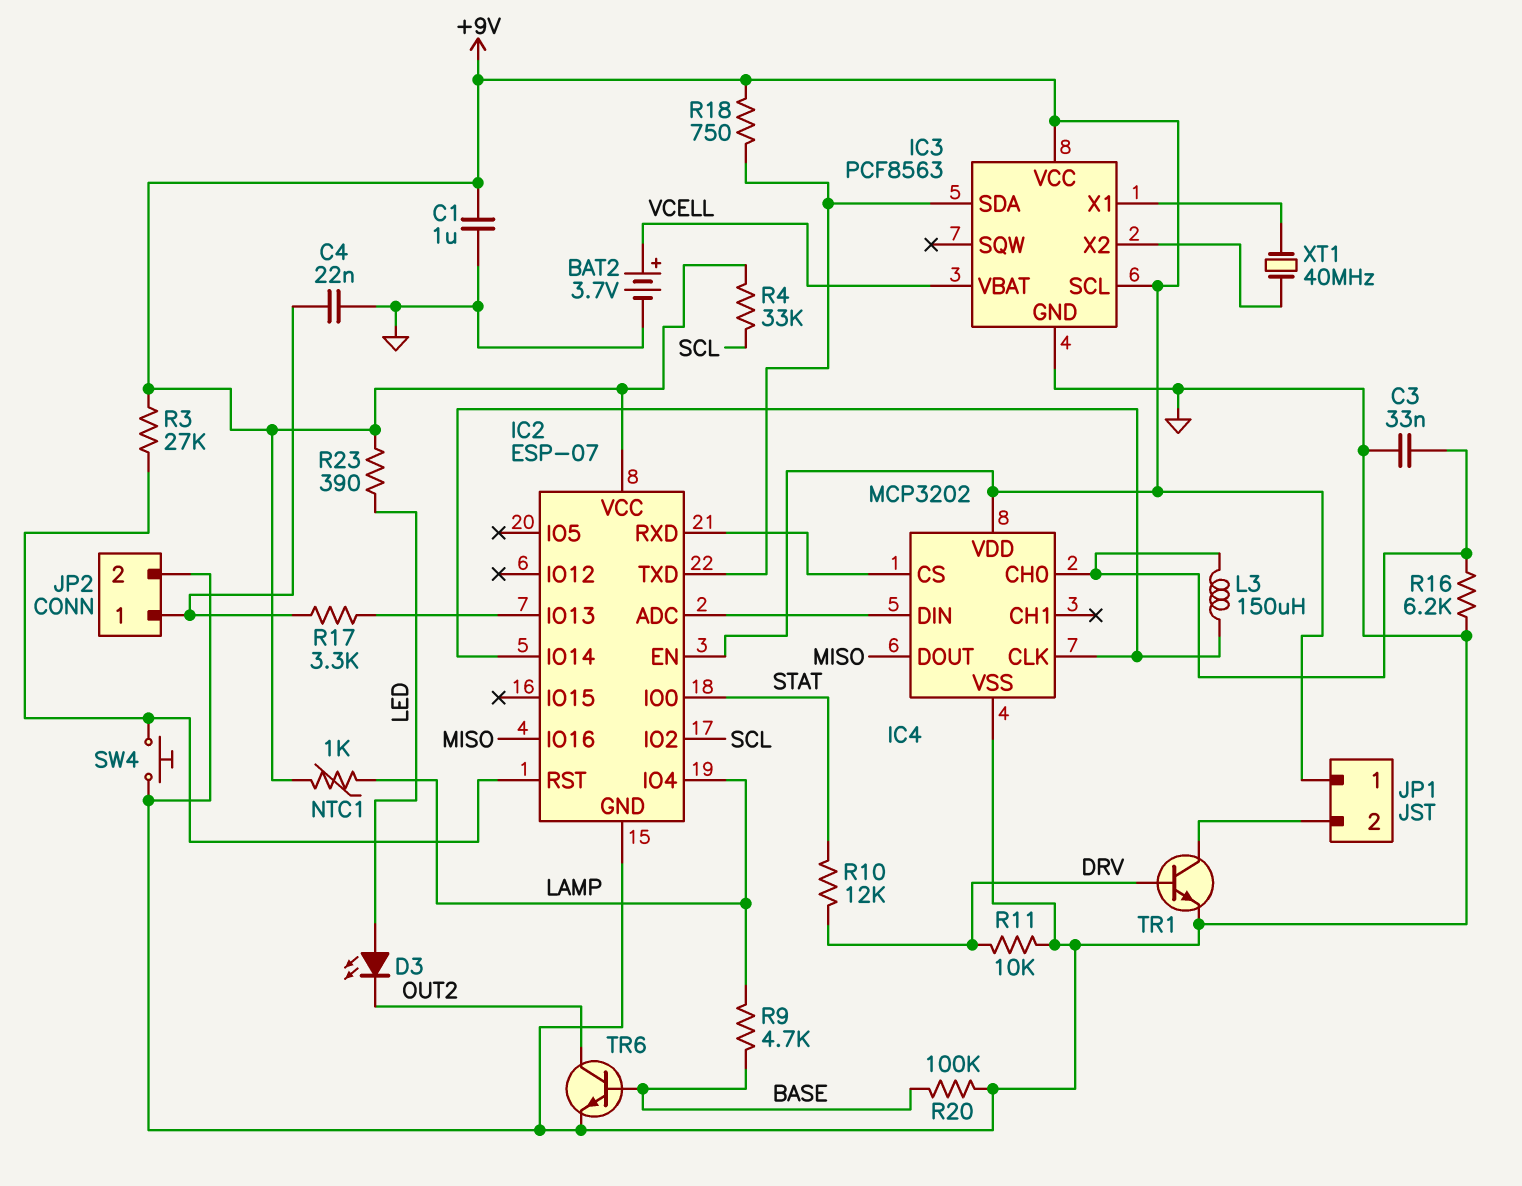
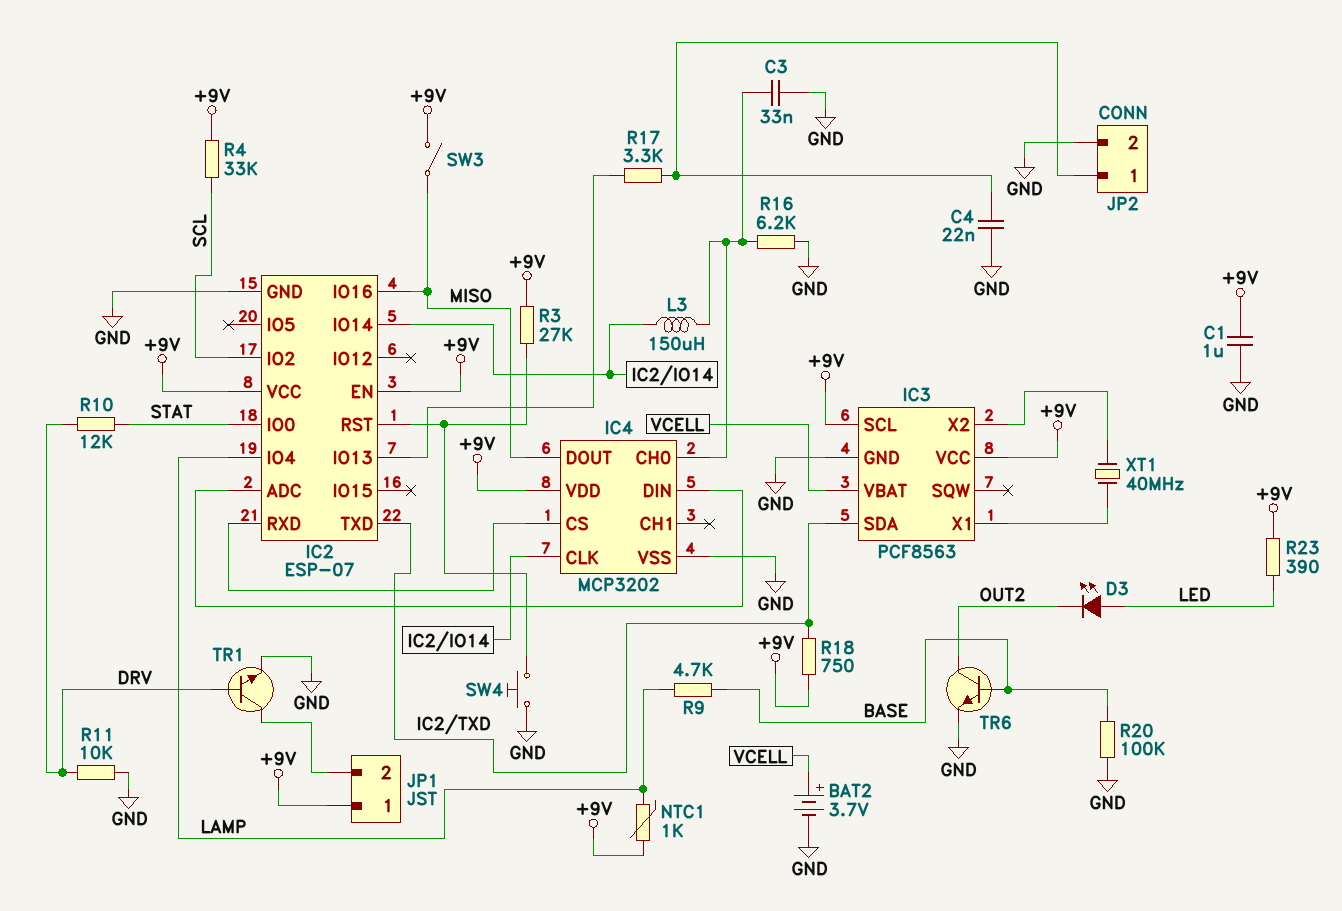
SW3: none -> switch (+9V, MISO)

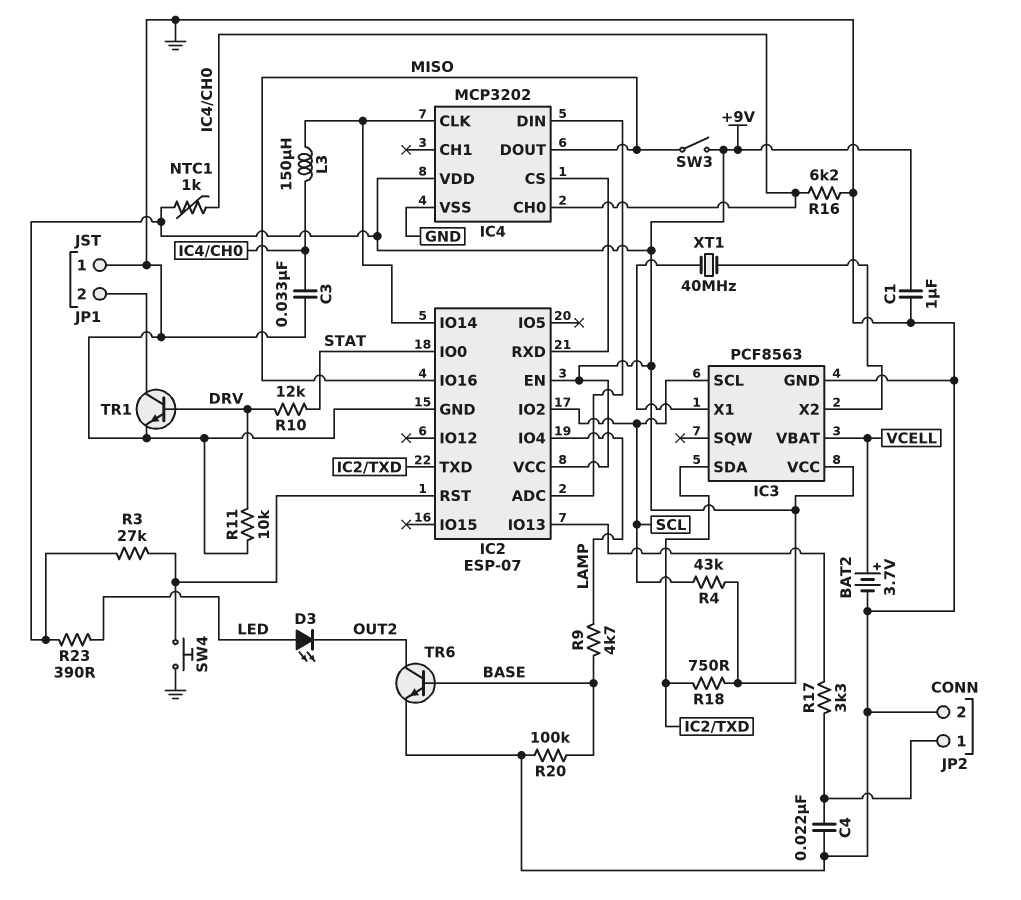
IC3 pin SCL: +9V -> SCL
JP1 pin 1: +9V -> GND
NTC1: 1k (+9V, LAMP) -> 1k (+9V, IC4/CH0)
R4: 33k (+9V, SCL) -> 43k (+9V, SCL)

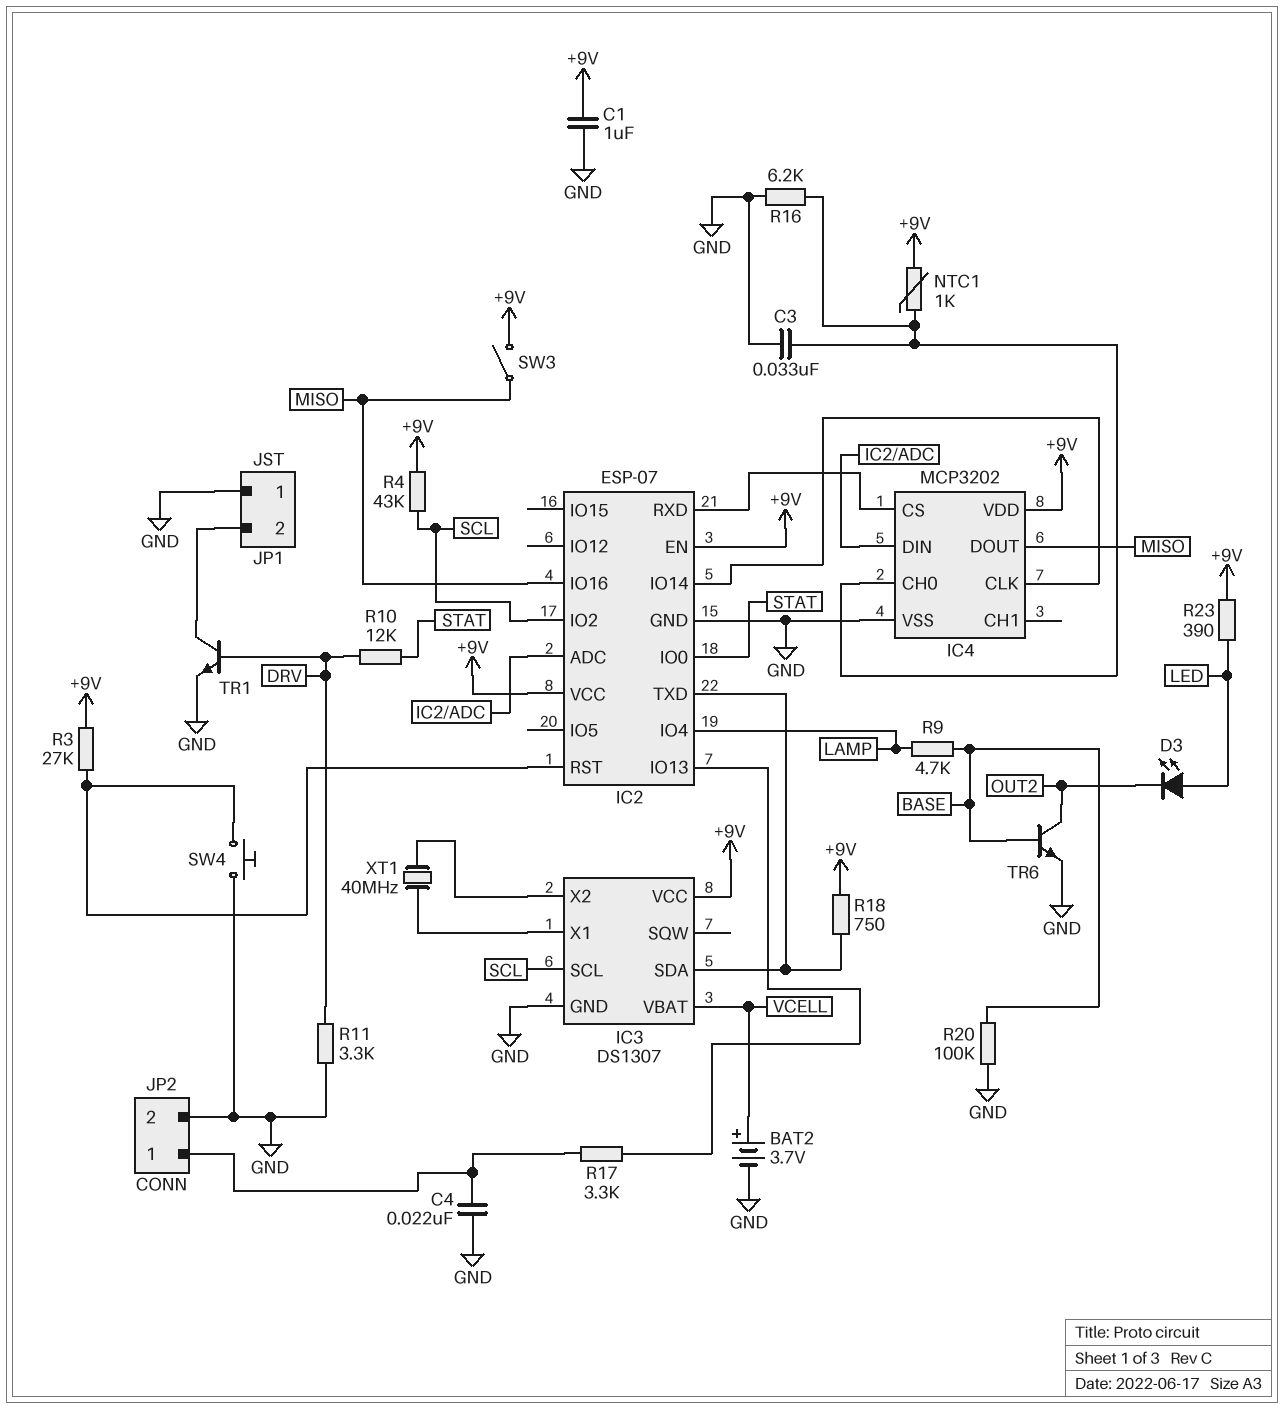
IC3: PCF8563 -> DS1307
L3: 150uH (IC2/IO14, IC4/CH0) -> none
R11: 10k (DRV, GND) -> 3.3k (DRV, GND)

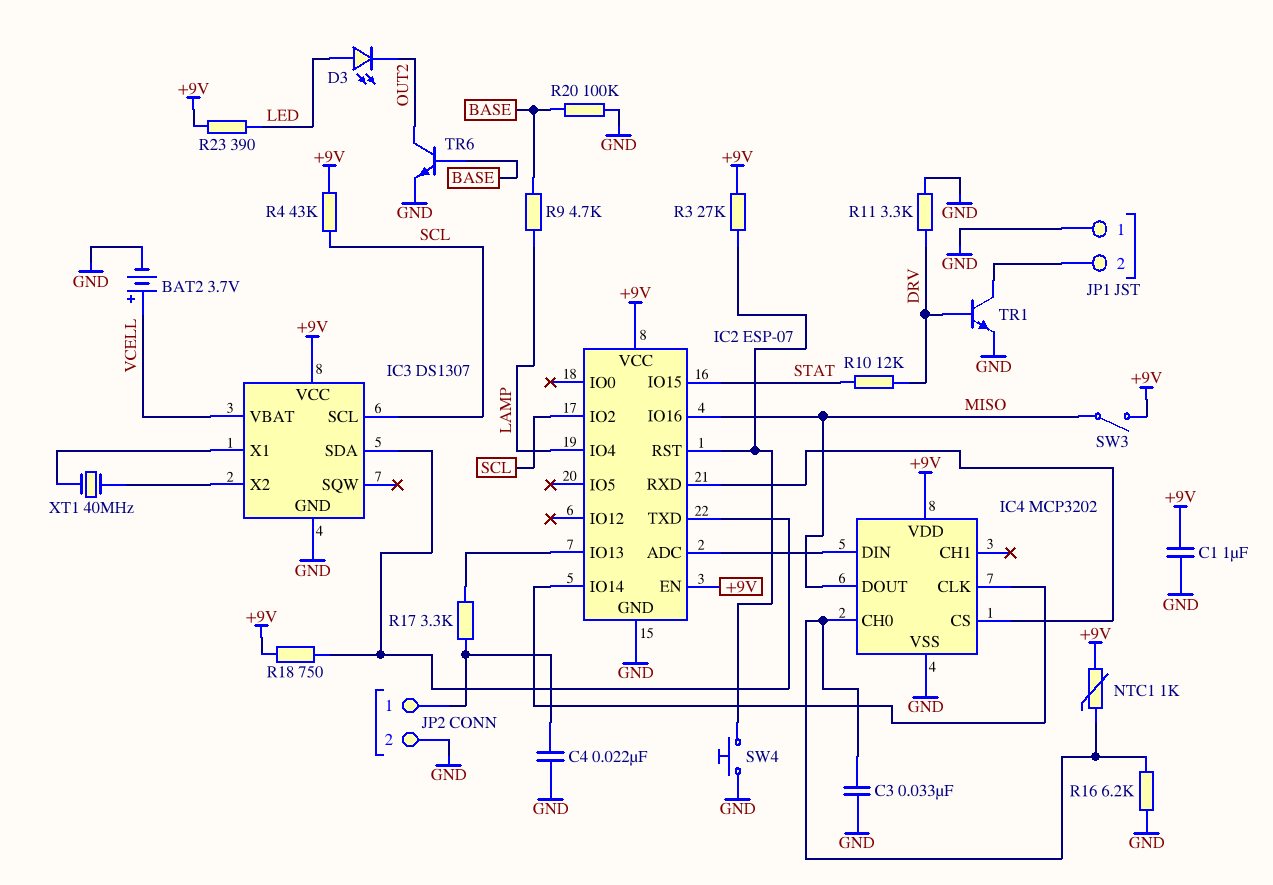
IC2 pin IO0: STAT -> none
IC2 pin IO15: none -> STAT

